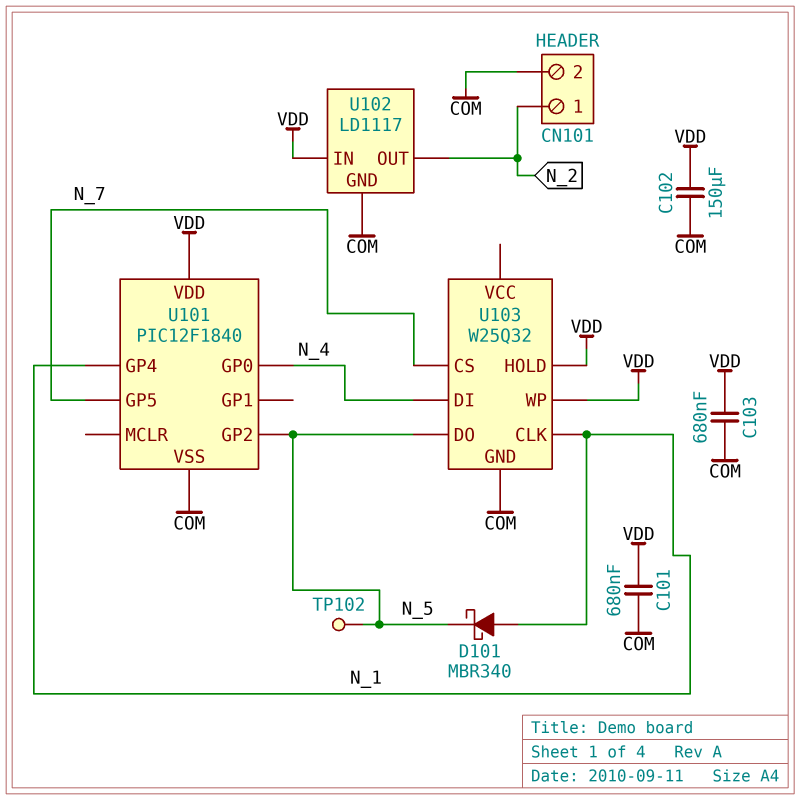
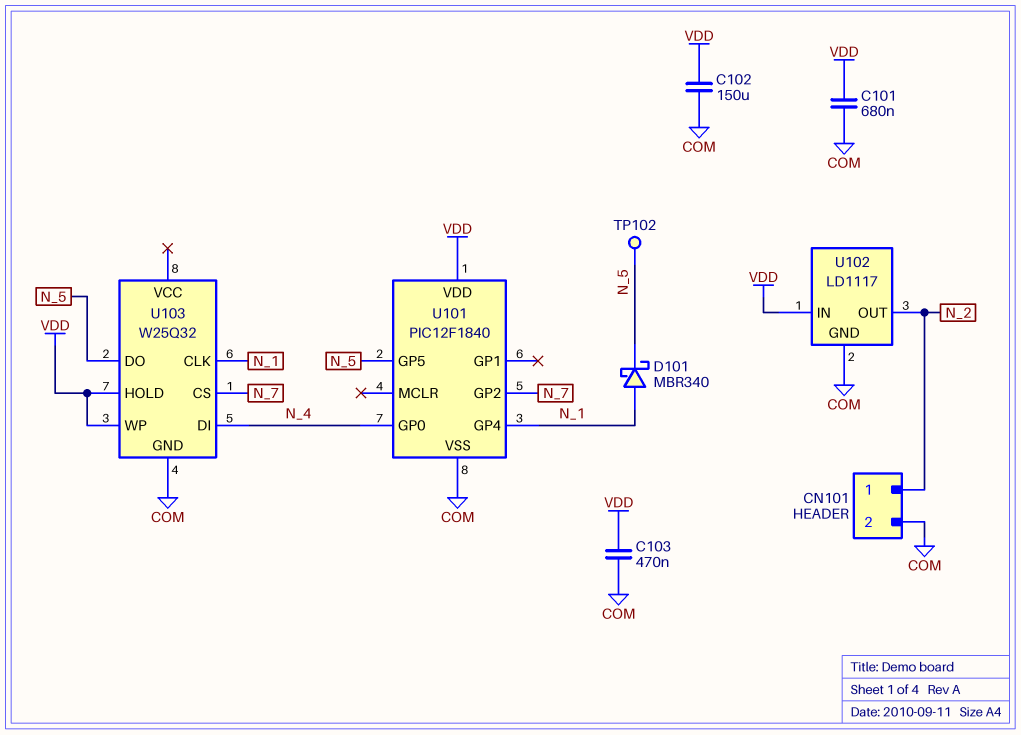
C103: 680nF (COM, VDD) -> 470nF (COM, VDD)
U101 pin GP2: N_5 -> N_7
U101 pin GP5: N_7 -> N_5

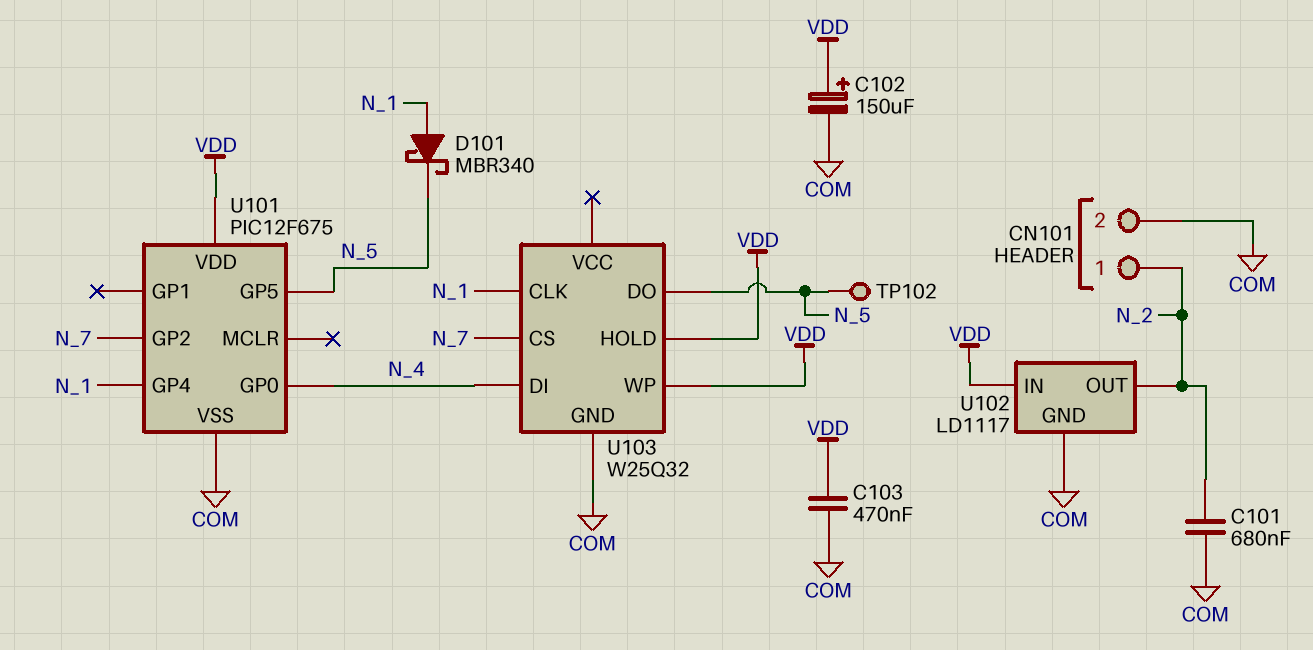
C101: 680nF (COM, VDD) -> 680nF (COM, N_2)
C102: 150uF (COM, VDD) -> 150uF (plus VDD, minus COM)
U101: PIC12F1840 -> PIC12F675

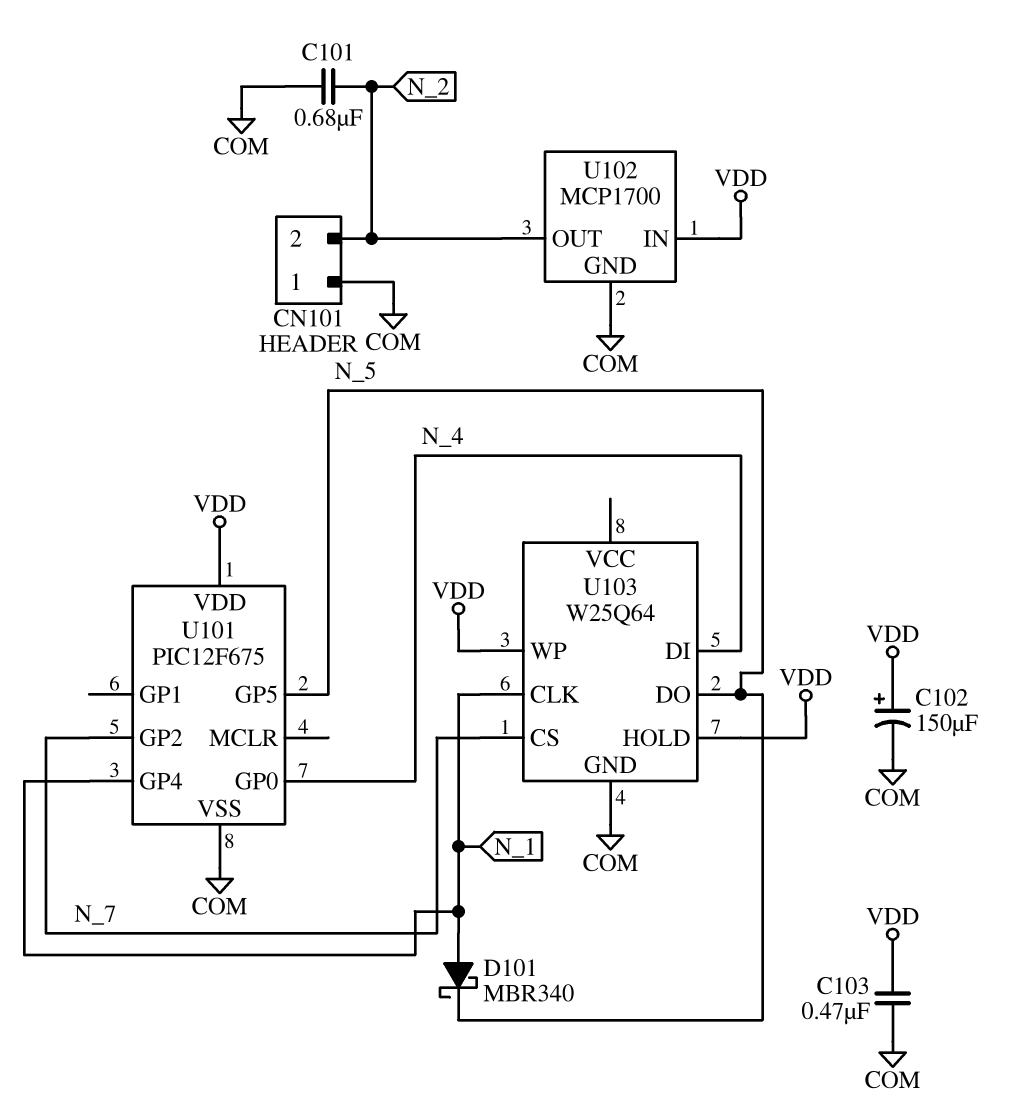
CN101 pin 1: N_2 -> COM
CN101 pin 2: COM -> N_2
TP102: test point (N_5) -> none
U102: LD1117 -> MCP1700
U103: W25Q32 -> W25Q64

